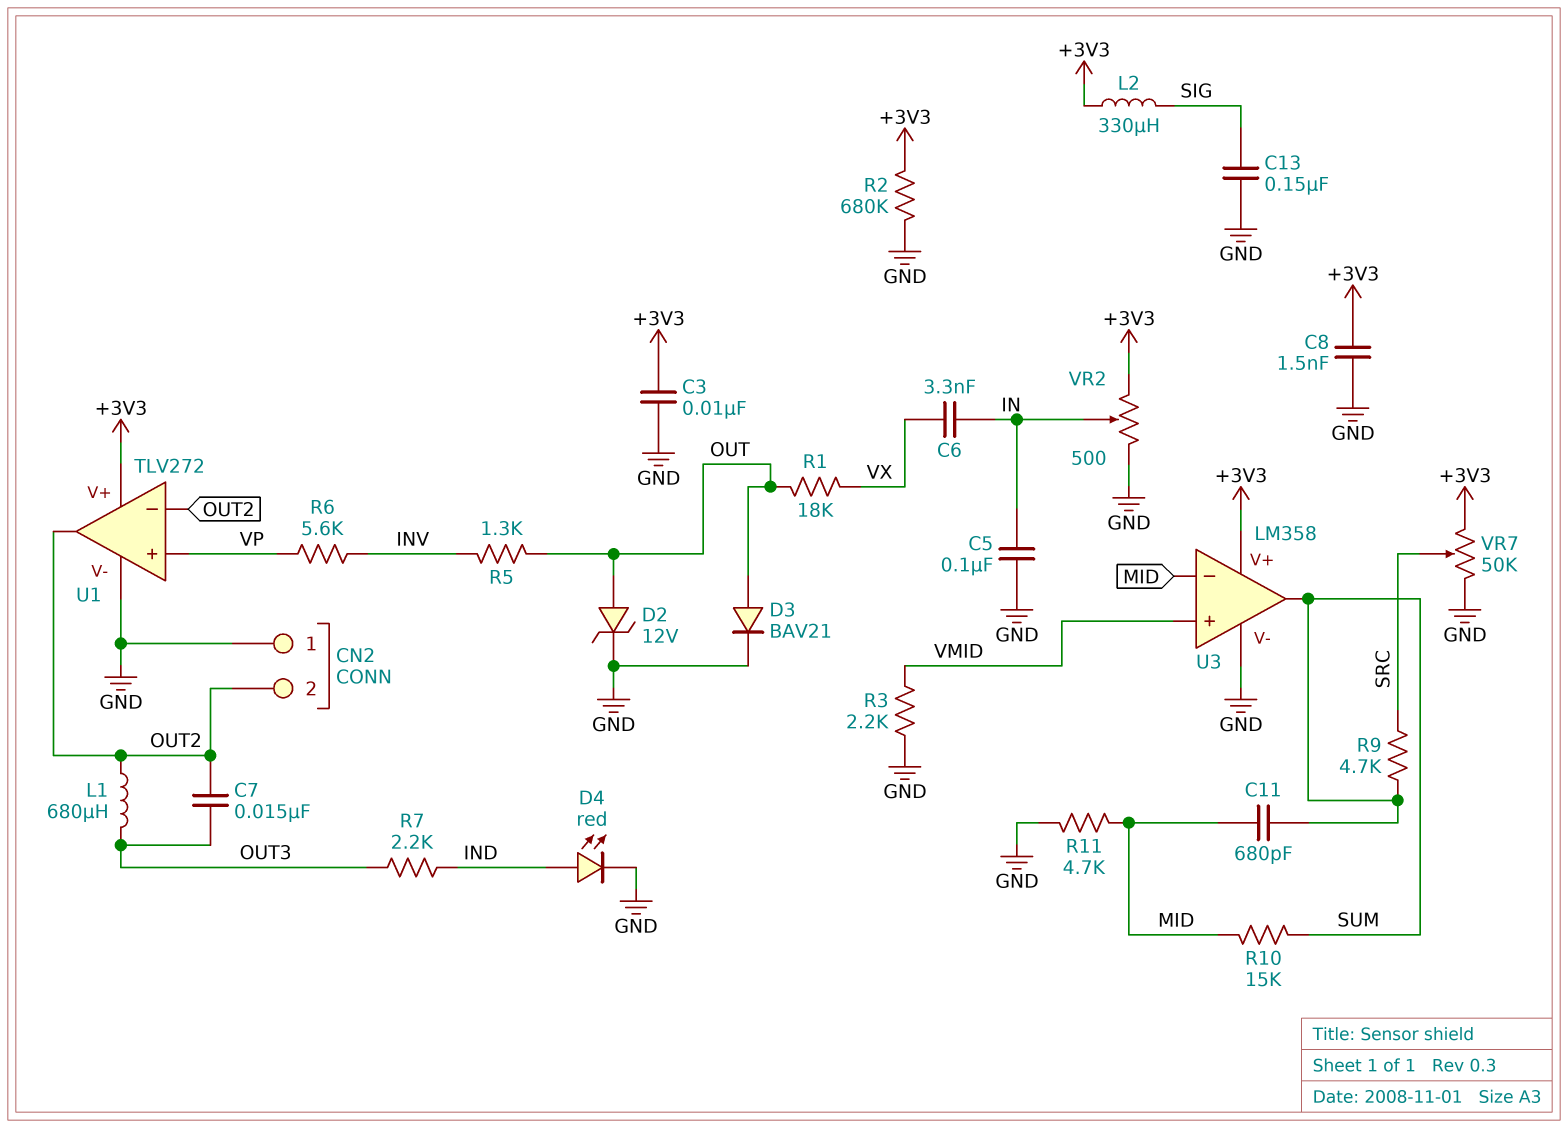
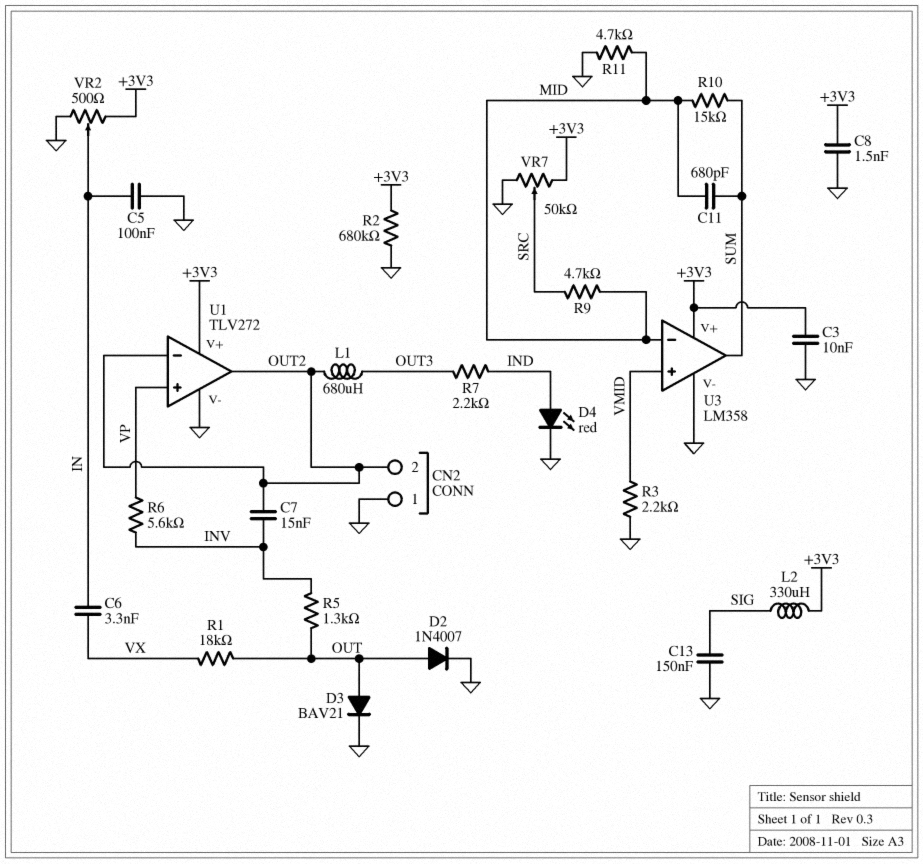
C7: 15nF (OUT2, OUT3) -> 15nF (INV, OUT2)
D2: zener 12V (A OUT, K GND) -> diode 1N4007 (A OUT, K GND)
R9: 4.7k (SRC, SUM) -> 4.7k (MID, SRC)

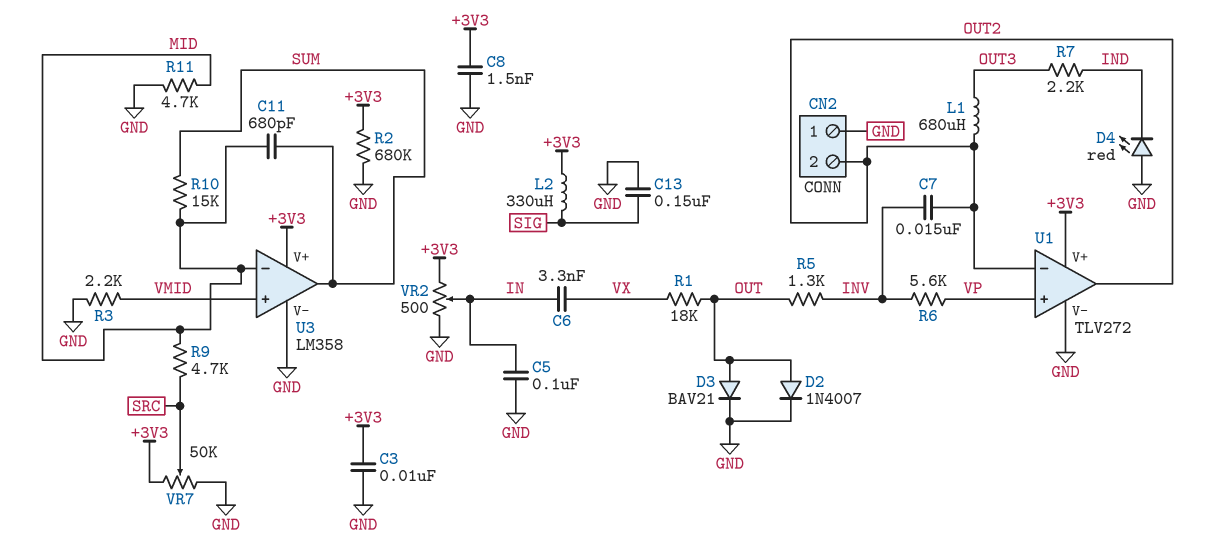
D4: LED red (A IND, K GND) -> LED red (A GND, K IND)

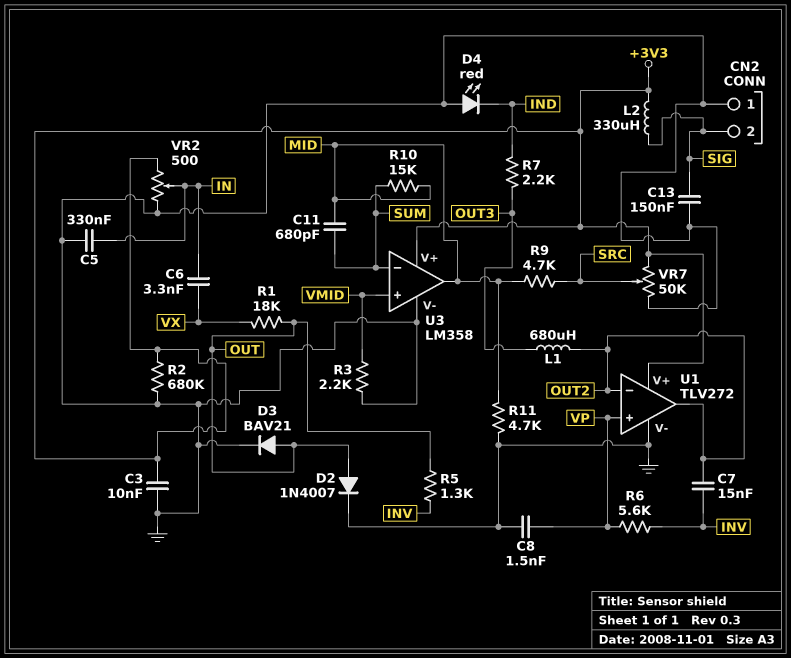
C5: 100nF (GND, IN) -> 330nF (GND, IN)
C8: 1.5nF (+3V3, GND) -> 1.5nF (GND, VP)
CN2 pin 2: OUT2 -> SIG
U3 pin in-: MID -> SUM
U3 pin out: SUM -> MID

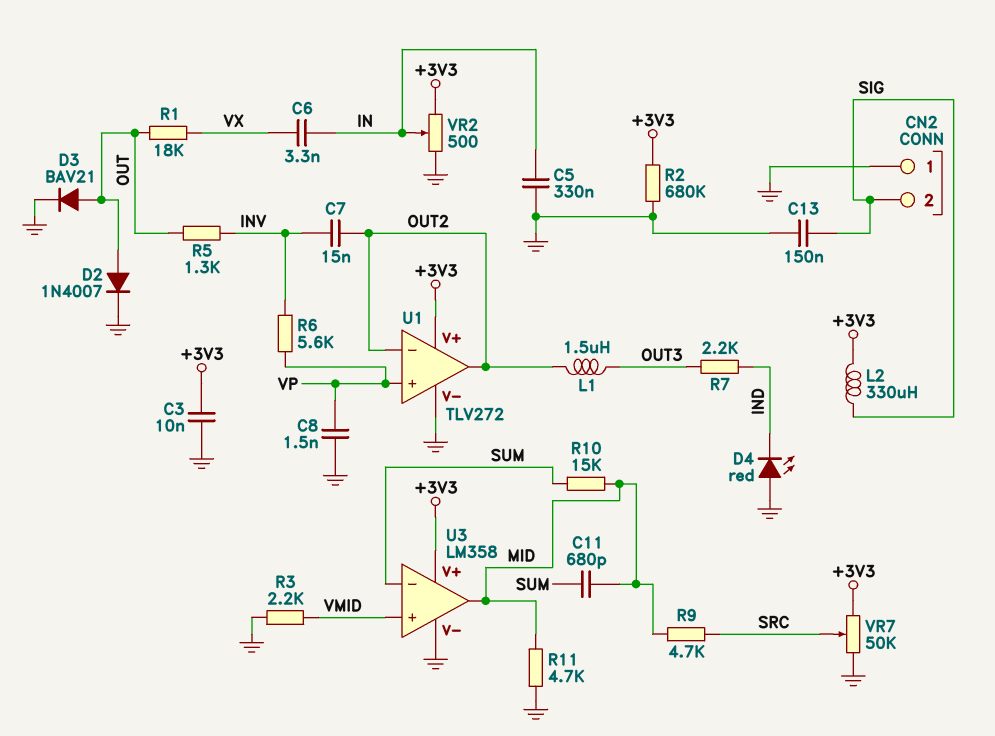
L1: 680uH (OUT2, OUT3) -> 1.5uH (OUT2, OUT3)

